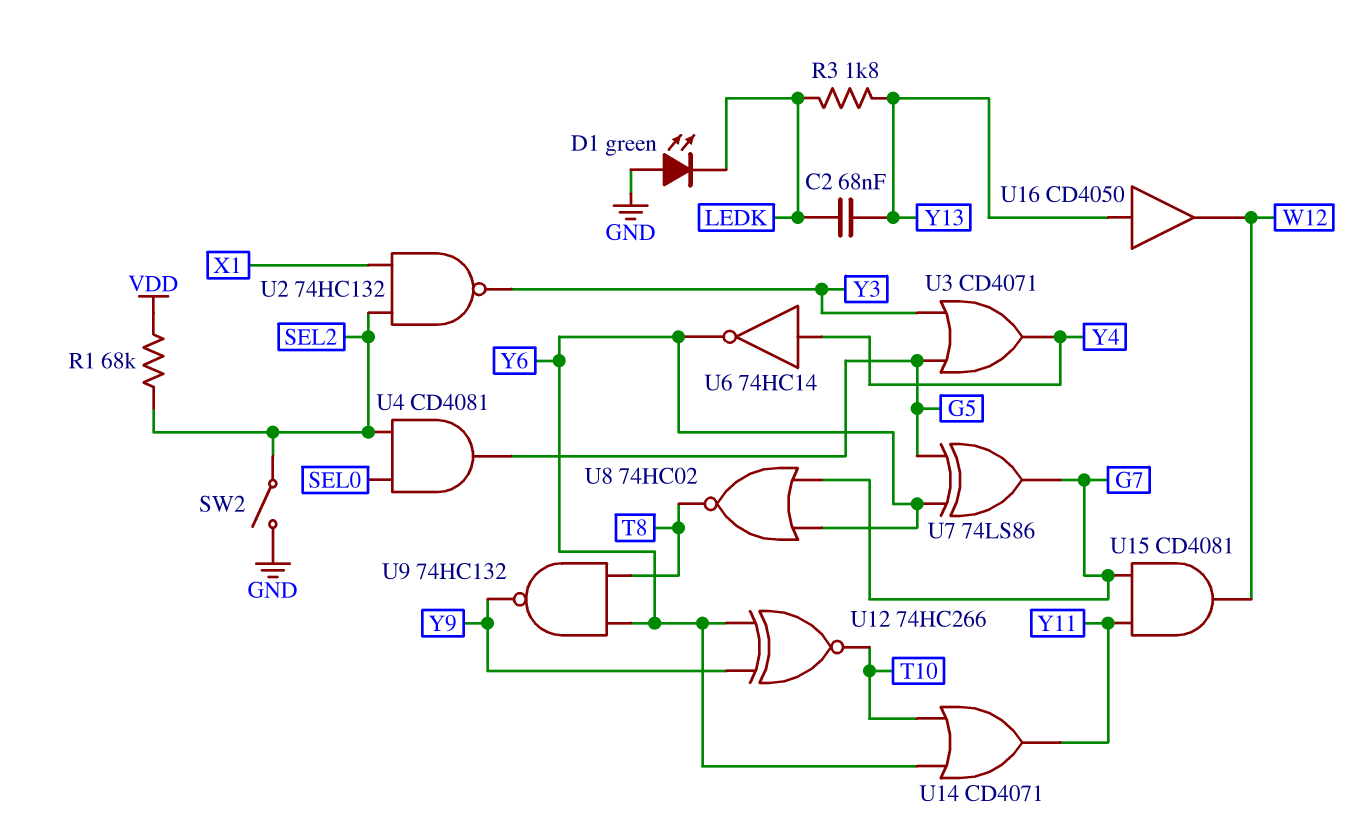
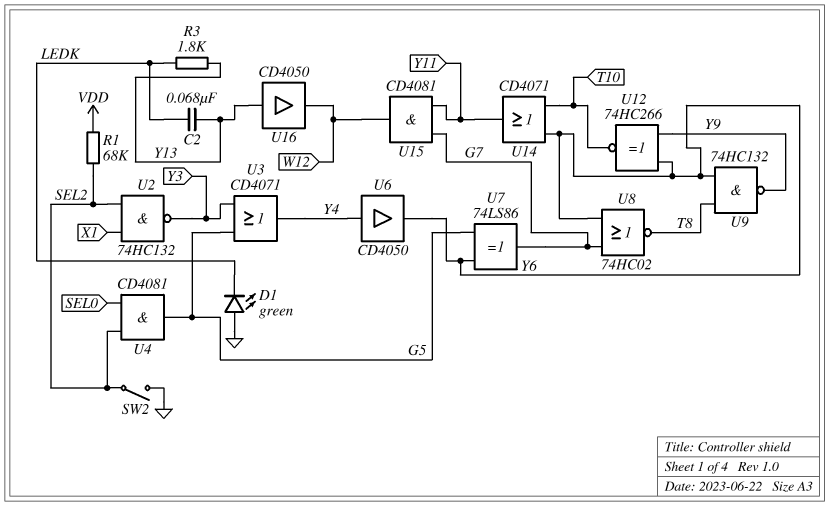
U6: NOT 74HC14 (in Y4, out Y6) -> buffer CD4050 (in Y4, out Y6)

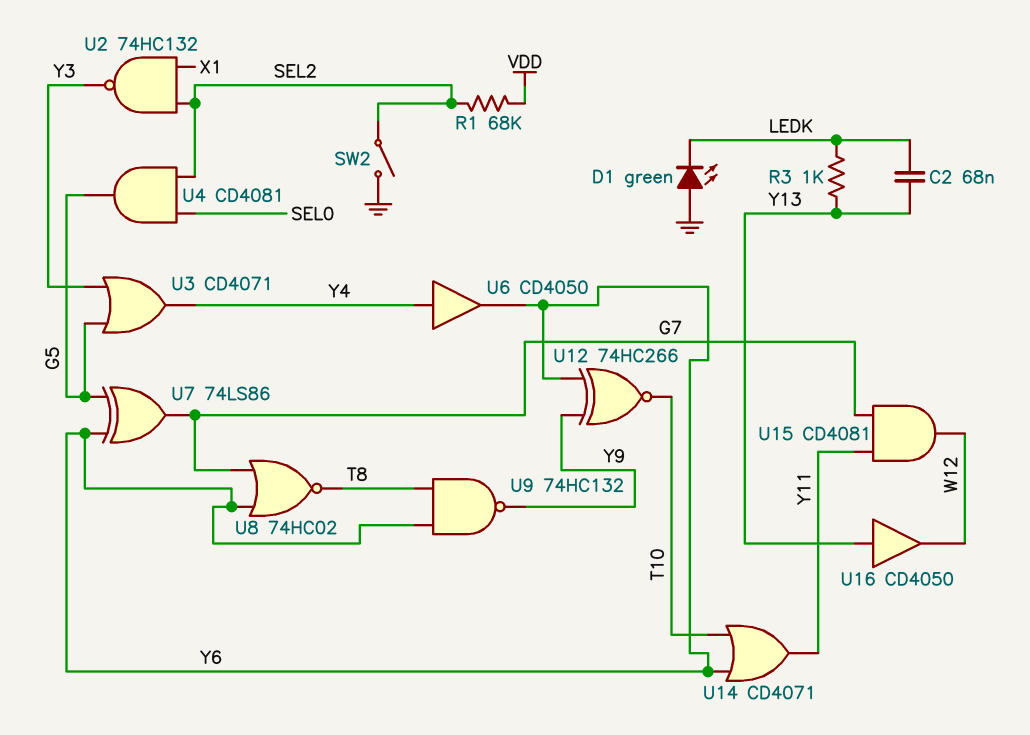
R3: 1.8k (LEDK, Y13) -> 1k (LEDK, Y13)

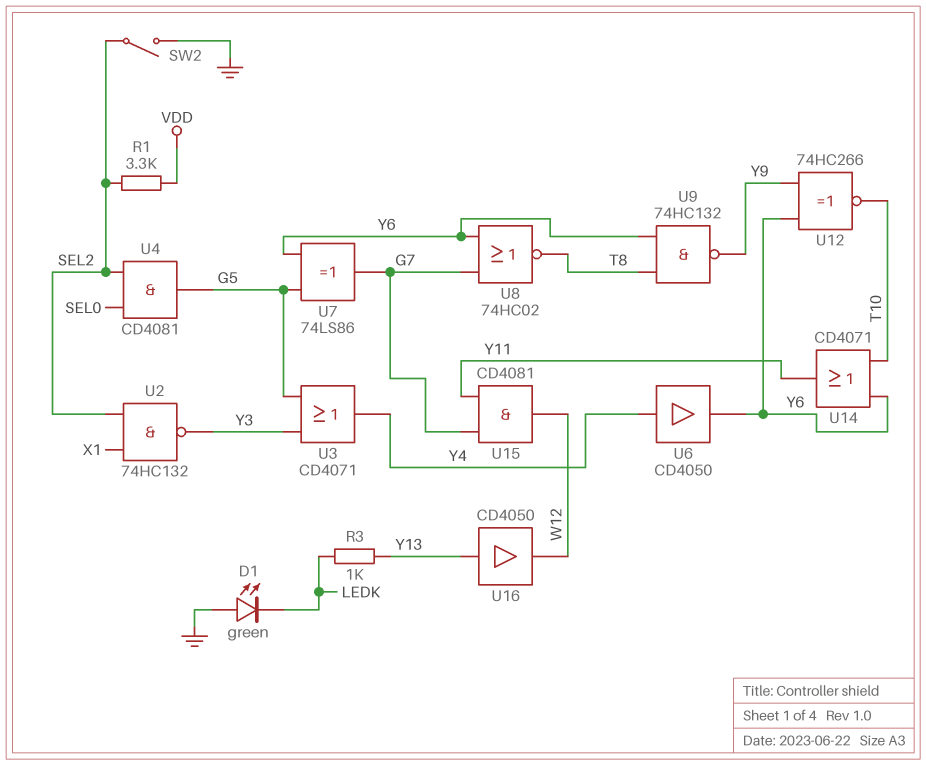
C2: 68nF (LEDK, Y13) -> none
R1: 68k (SEL2, VDD) -> 3.3k (SEL2, VDD)

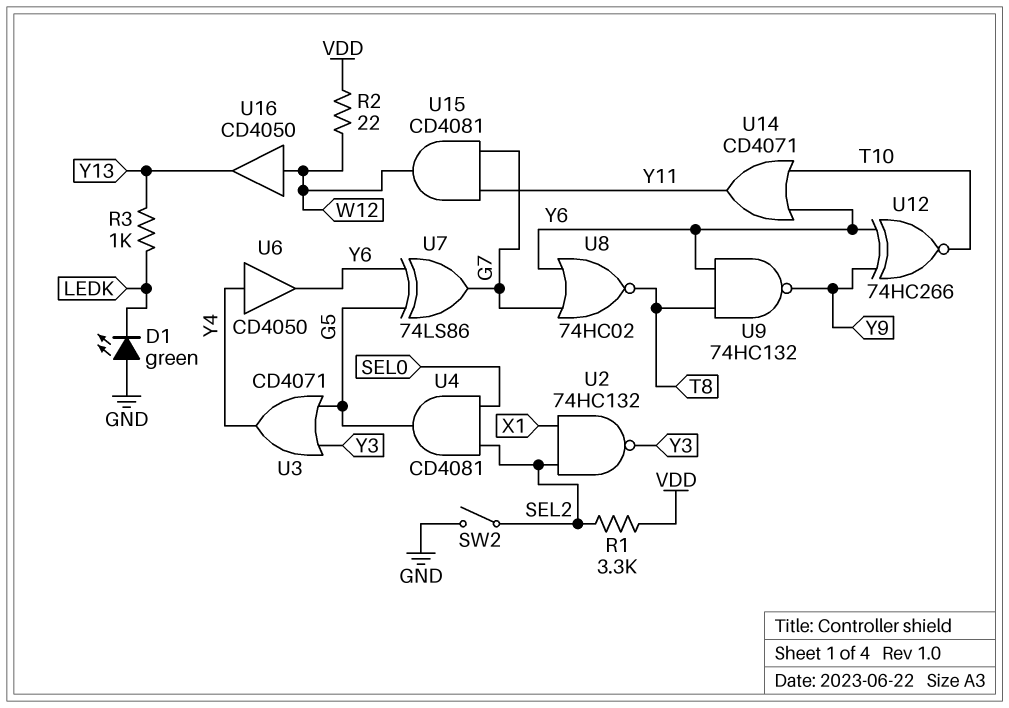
R2: none -> 22 (VDD, W12)
U16: buffer CD4050 (in Y13, out W12) -> buffer CD4050 (in W12, out Y13)

